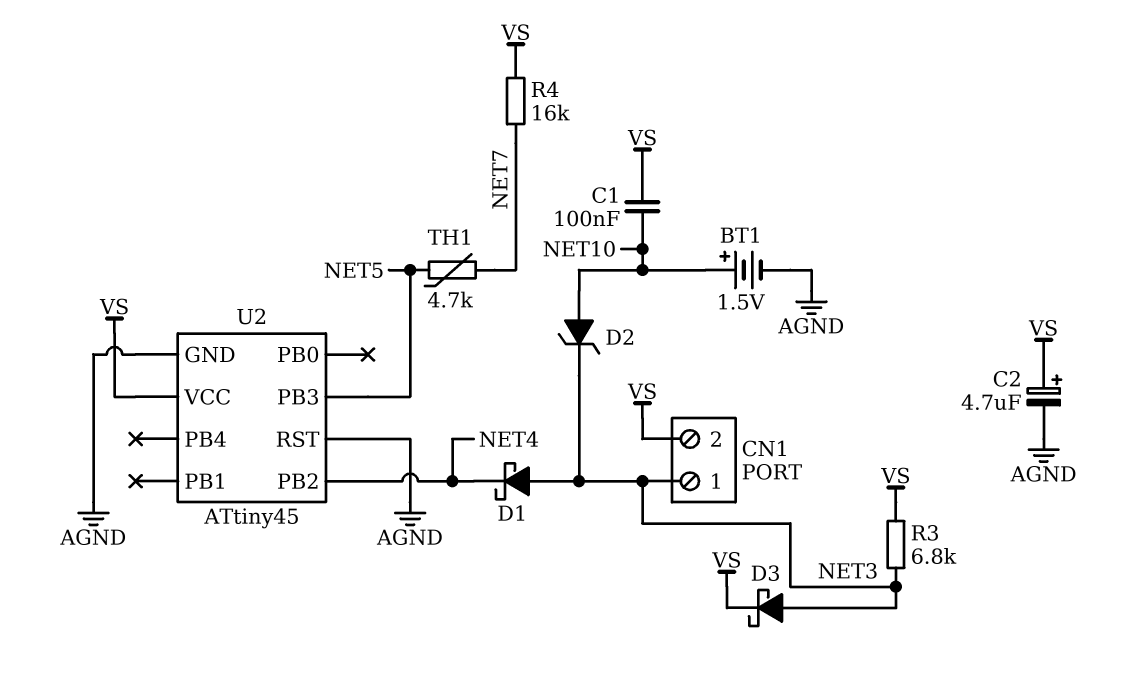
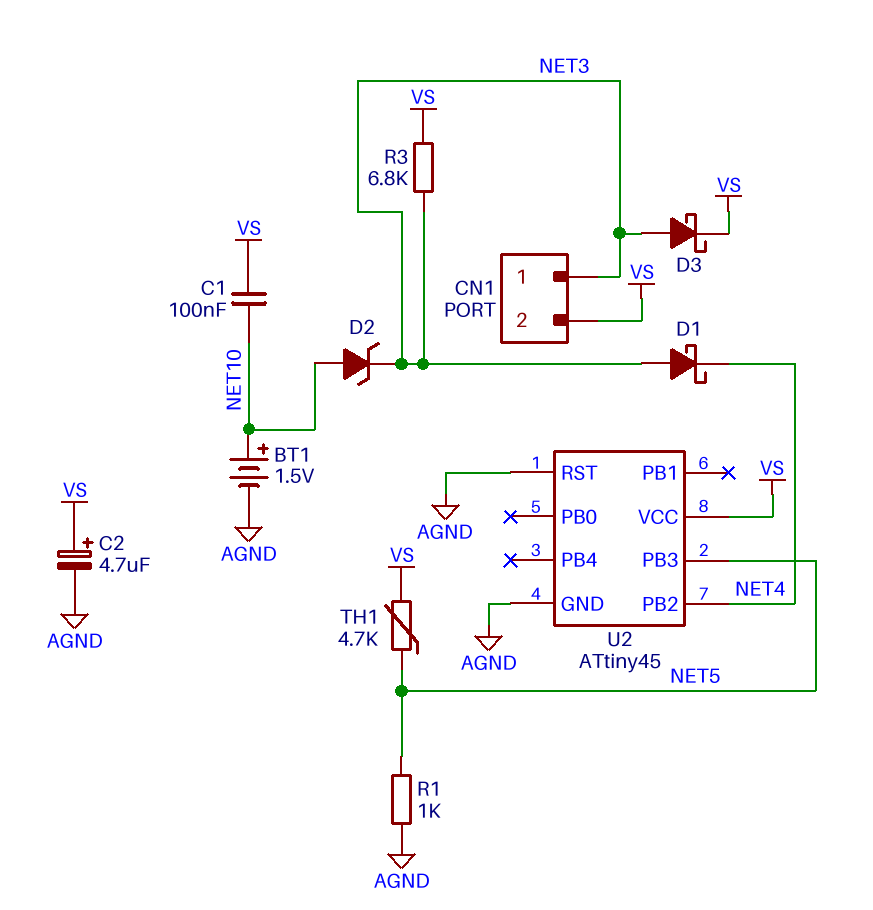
R1: none -> 1k (AGND, NET5)
R4: 16k (NET7, VS) -> none
TH1: 4.7k (NET5, NET7) -> 4.7k (NET5, VS)

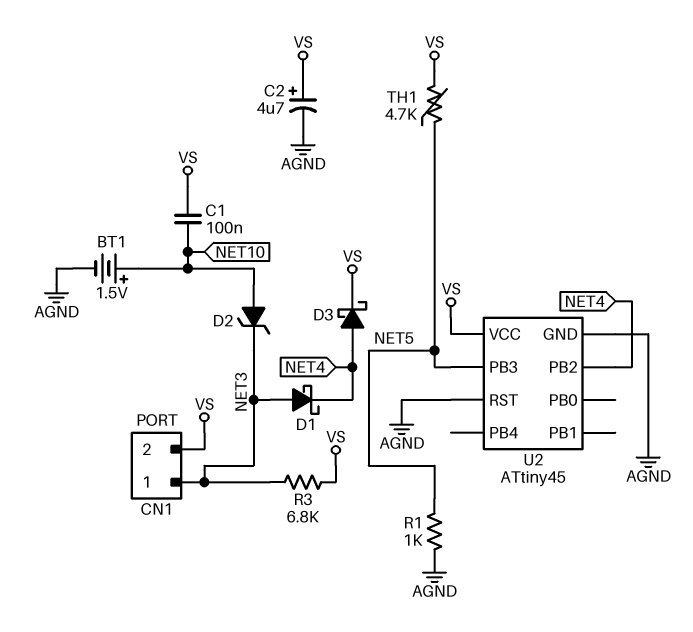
D3: schottky (A NET3, K VS) -> schottky (A NET4, K VS)

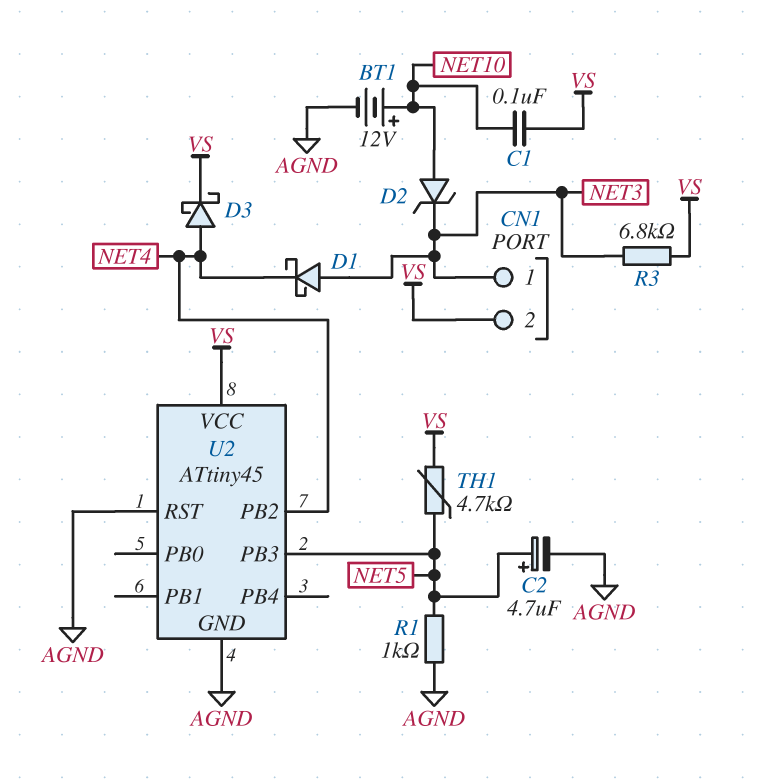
BT1: 1.5V (plus NET10, minus AGND) -> 12V (plus NET10, minus AGND)
C2: 4.7uF (plus VS, minus AGND) -> 4.7uF (plus NET5, minus AGND)

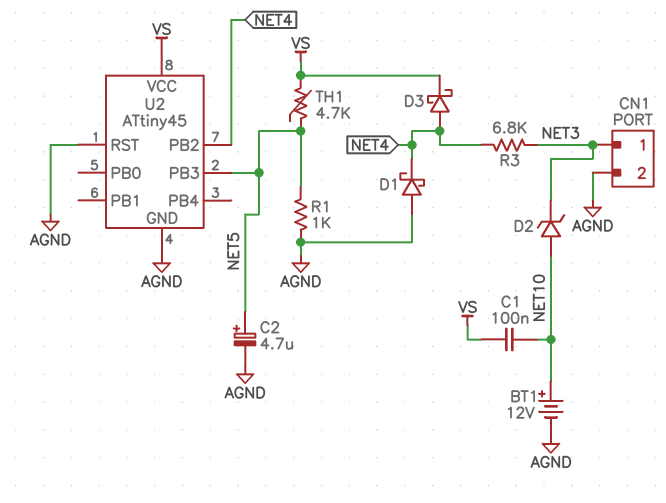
CN1 pin 2: VS -> AGND
D1: schottky (A NET3, K NET4) -> schottky (A AGND, K NET4)
R3: 6.8k (NET3, VS) -> 6.8k (NET3, NET4)

